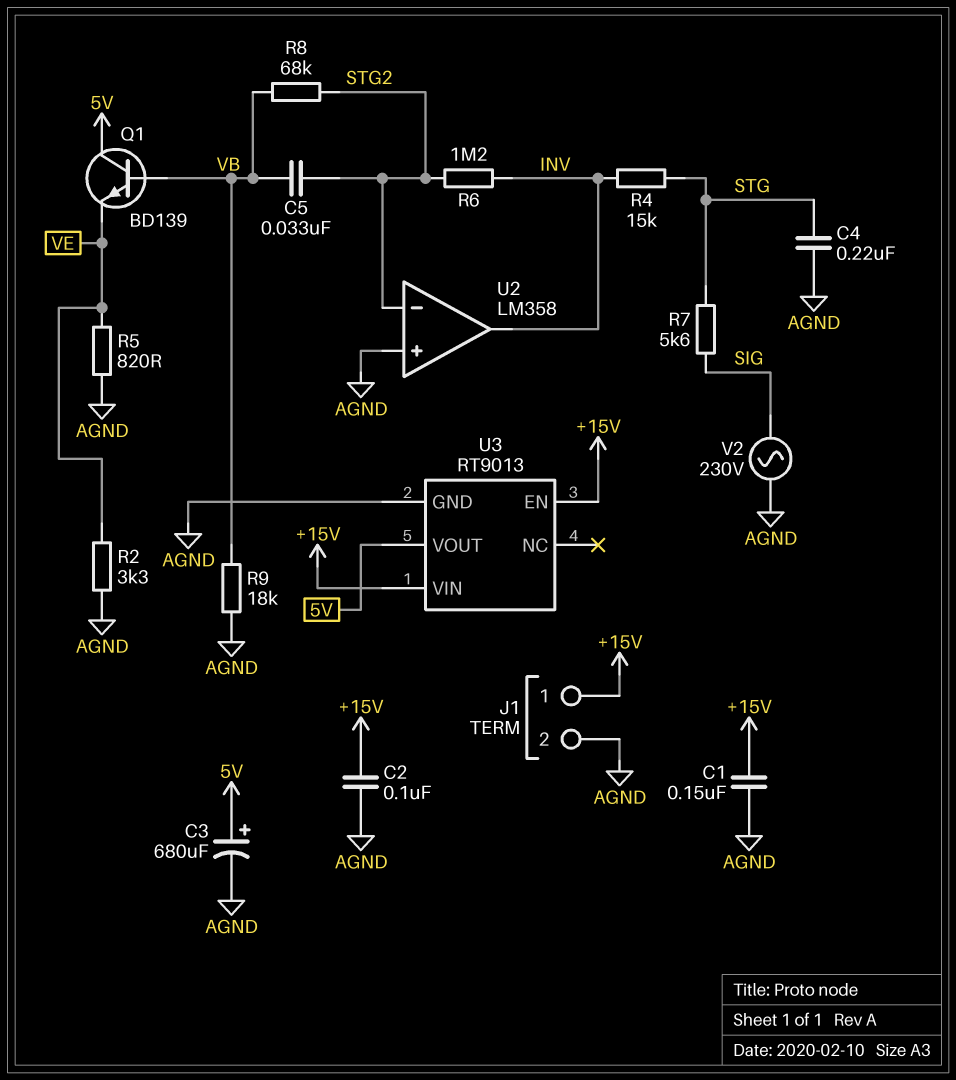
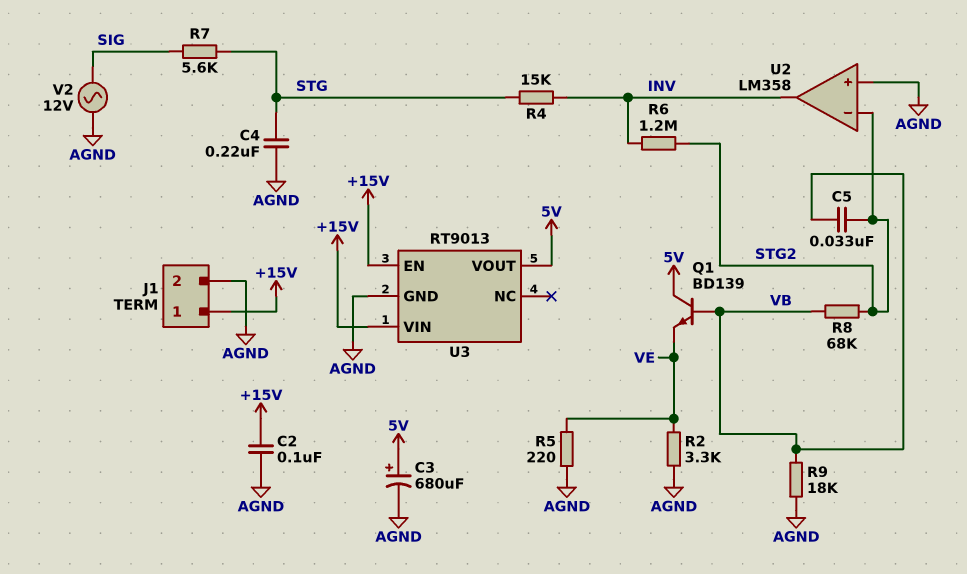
C1: 150nF (+15V, AGND) -> none
R5: 820 (AGND, VE) -> 220 (AGND, VE)
V2: AC 230V (AGND, SIG) -> AC 12V (AGND, SIG)

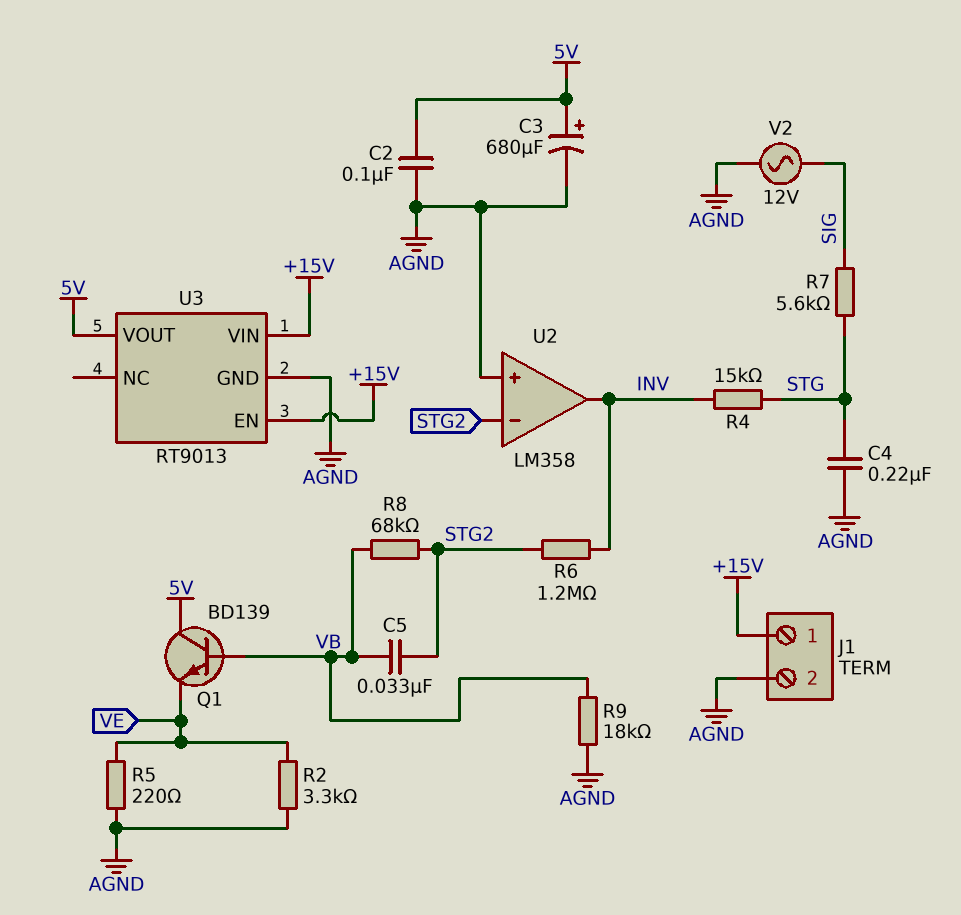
C2: 100nF (+15V, AGND) -> 100nF (5V, AGND)

